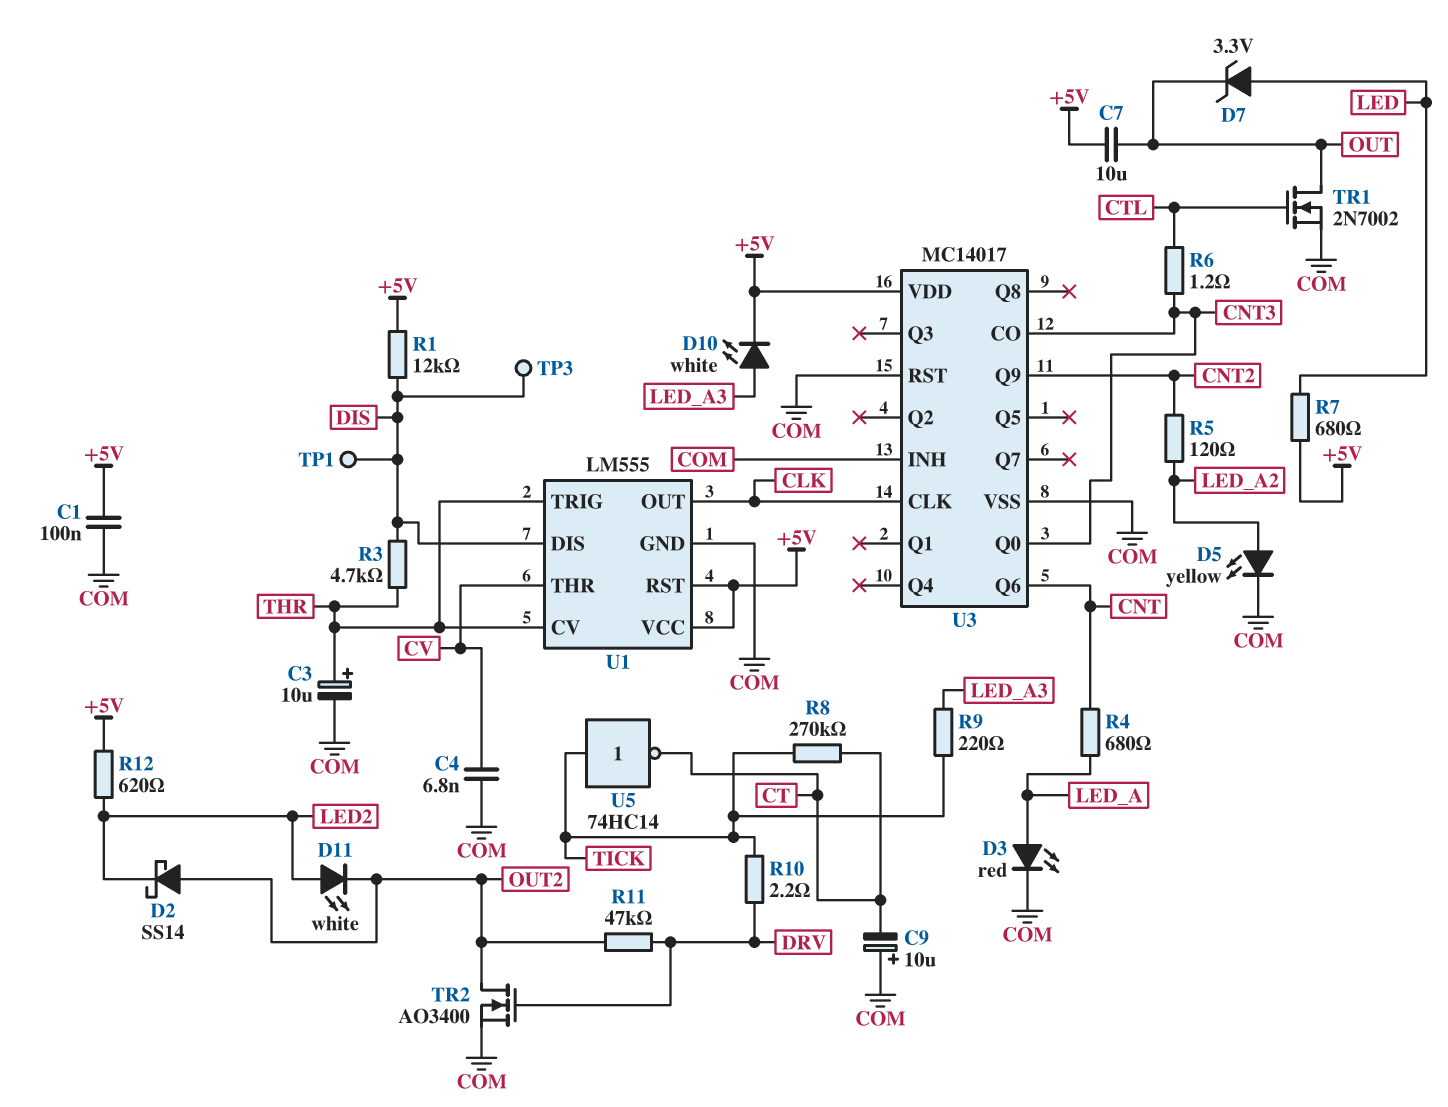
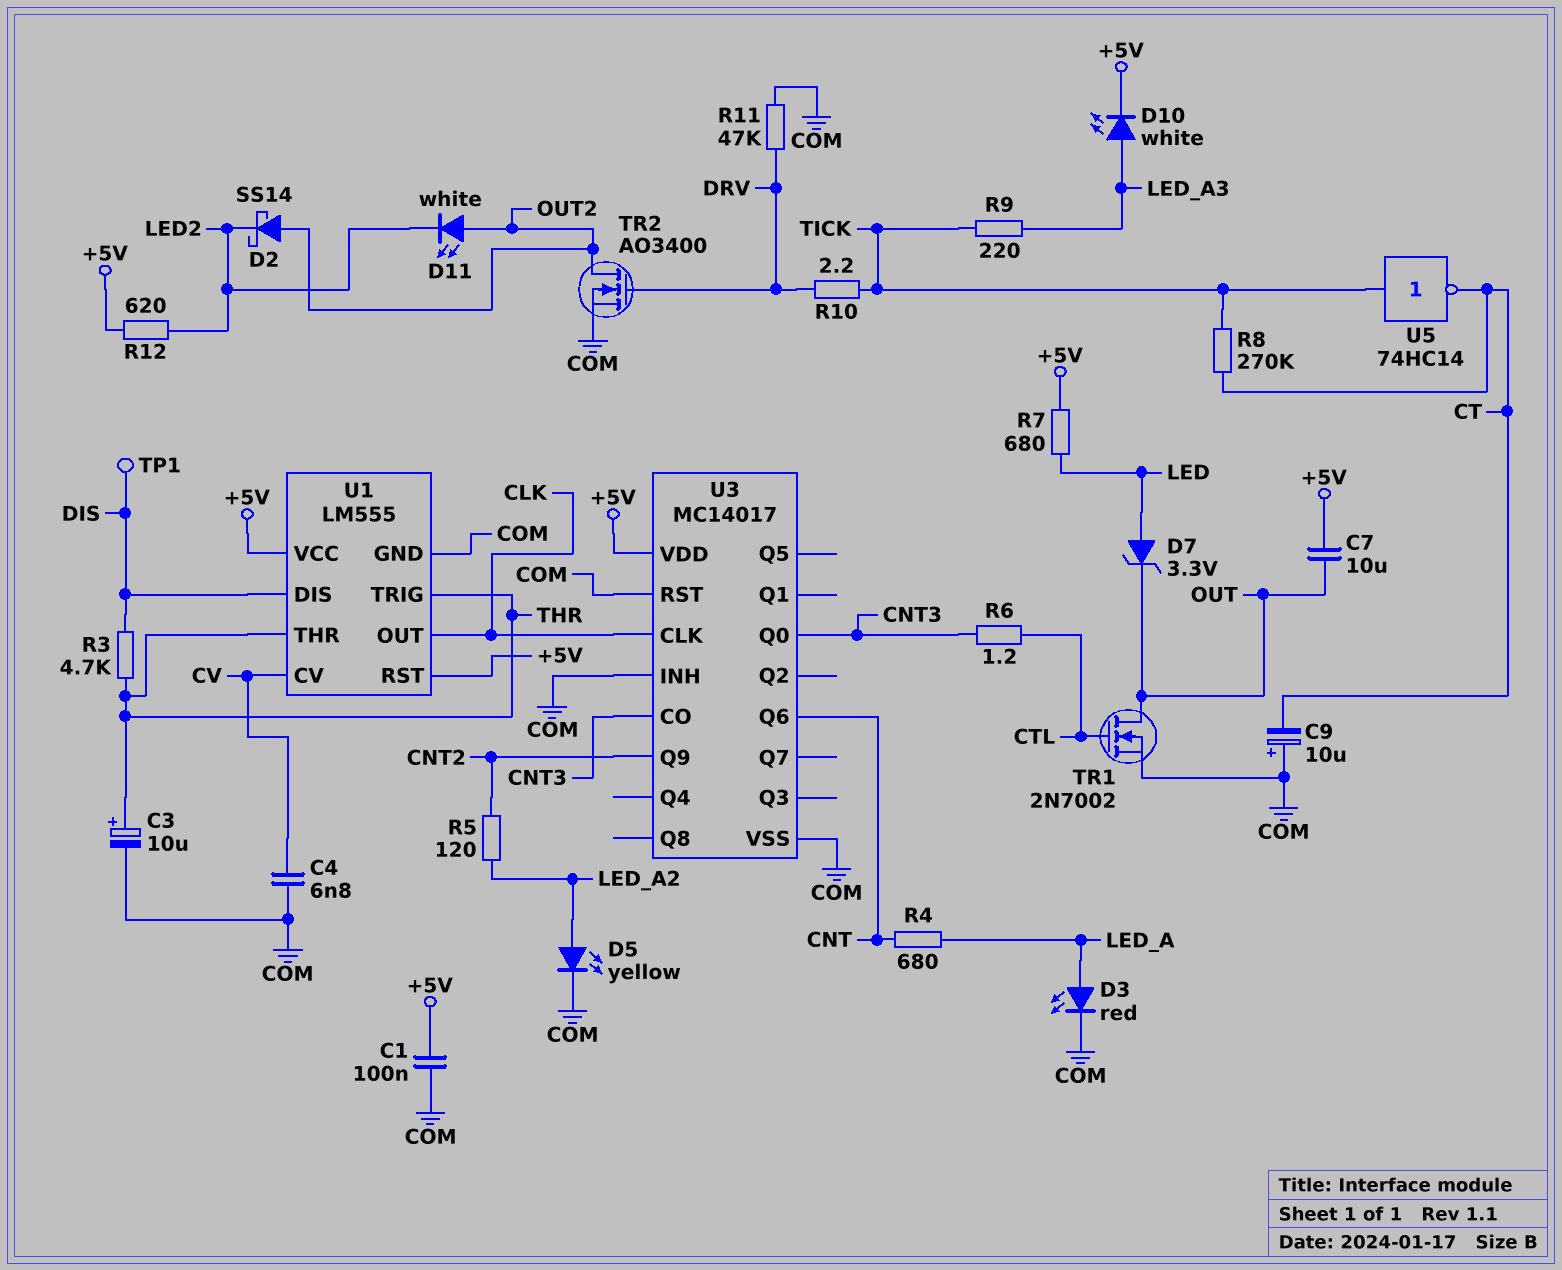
D11: LED white (A LED2, K OUT2) -> LED white (A OUT2, K LED2)
R1: 12k (+5V, DIS) -> none
R11: 47k (DRV, OUT2) -> 47k (COM, DRV)
TP3: test point (DIS) -> none
U1 pin CV: THR -> CV
U1 pin THR: CV -> THR

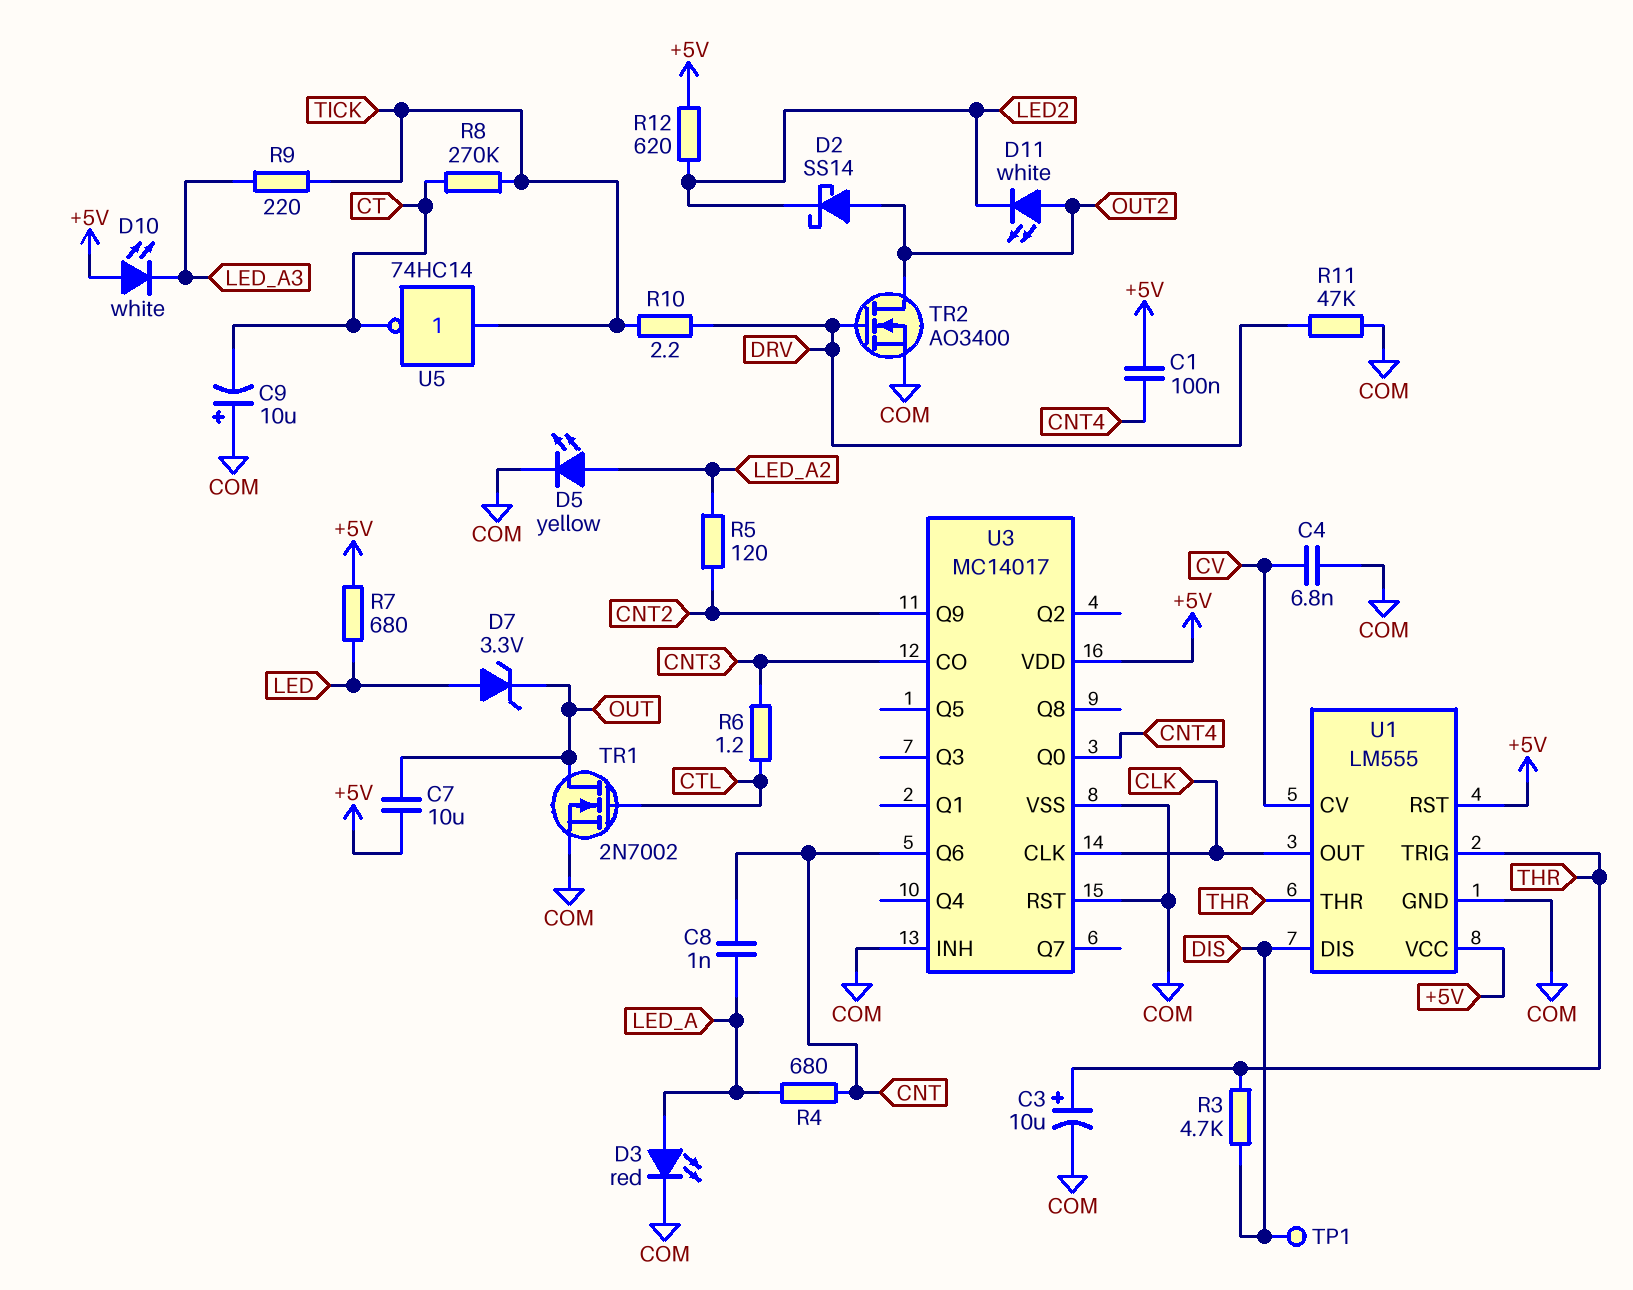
C1: 100nF (+5V, COM) -> 100nF (+5V, CNT4)
C8: none -> 1nF (CNT, LED_A)
D10: LED white (A LED_A3, K +5V) -> LED white (A +5V, K LED_A3)
U3 pin Q0: CNT3 -> CNT4

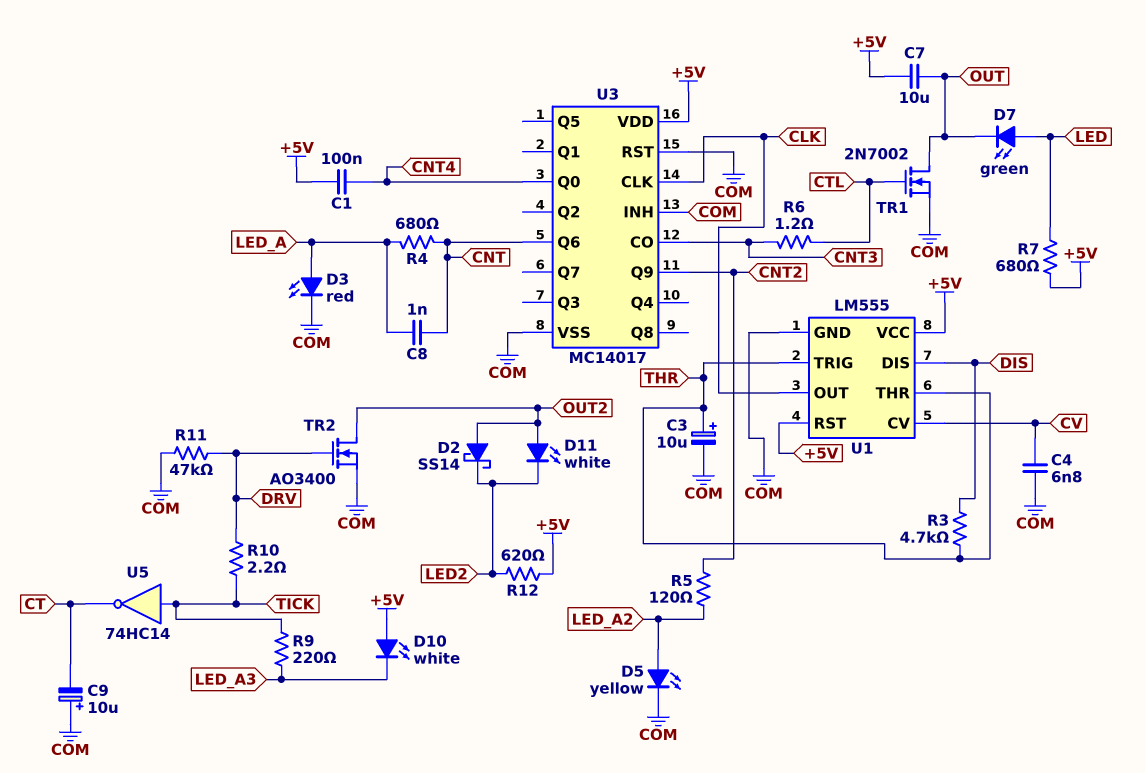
D7: zener 3.3V (A LED, K OUT) -> LED green (A LED, K OUT)
R8: 270k (CT, TICK) -> none
TP1: test point (DIS) -> none

